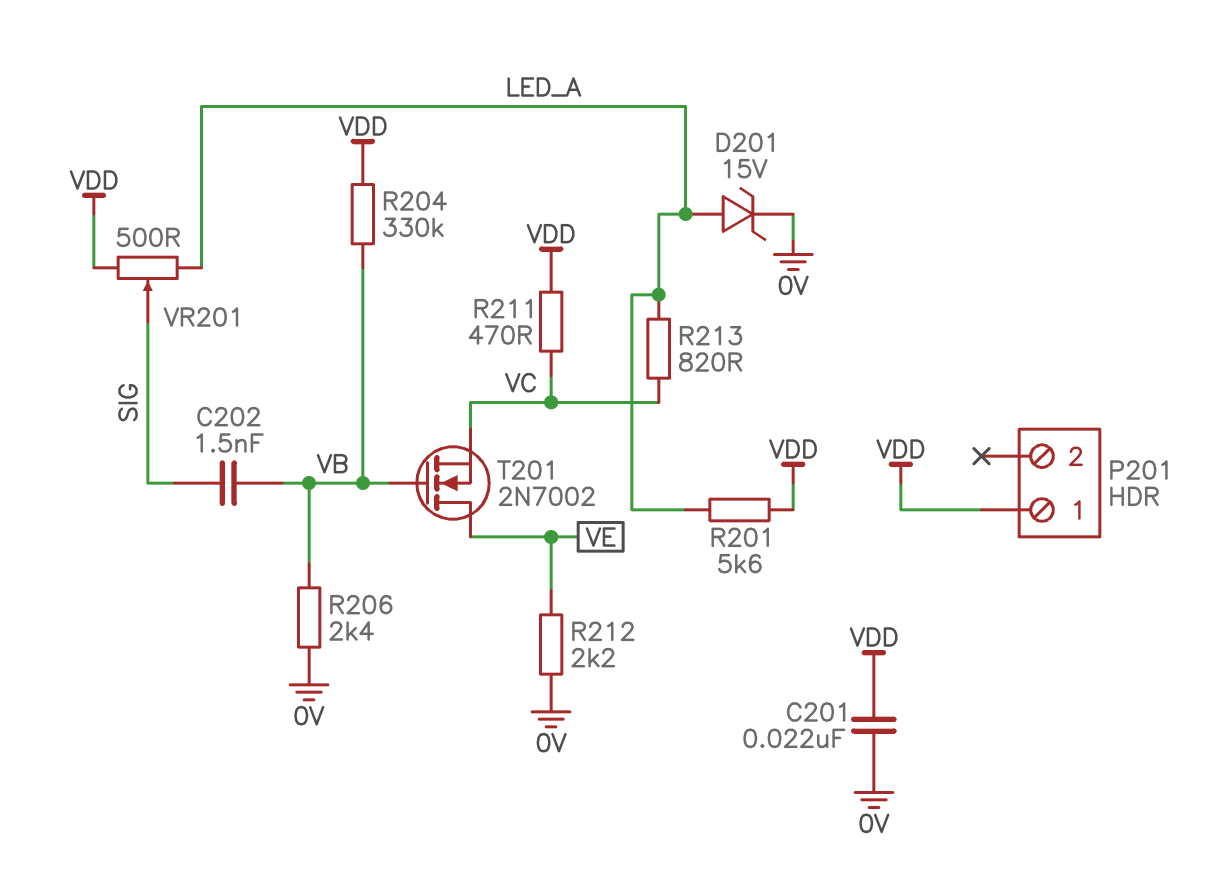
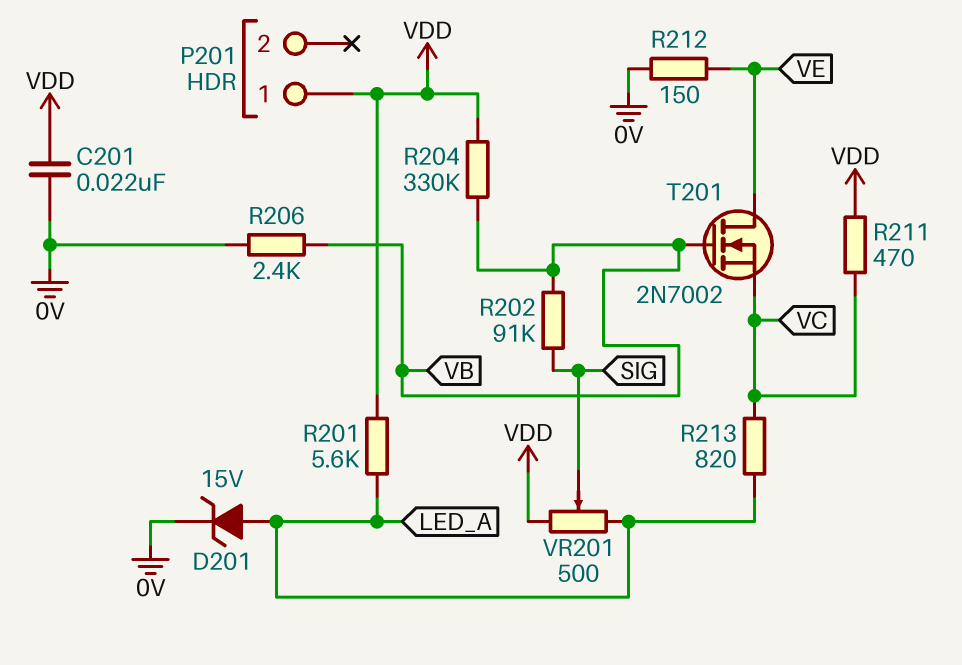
C202: 1.5nF (SIG, VB) -> none
R202: none -> 91k (SIG, VB)
R212: 2.2k (0V, VE) -> 150 (0V, VE)

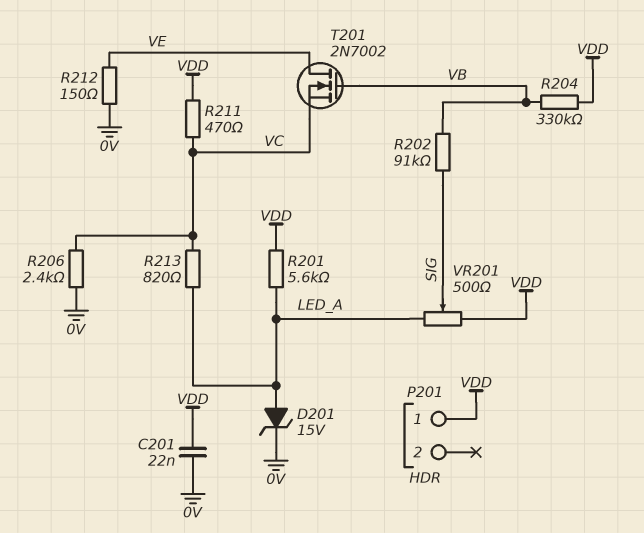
R206: 2.4k (0V, VB) -> 2.4k (0V, VC)

